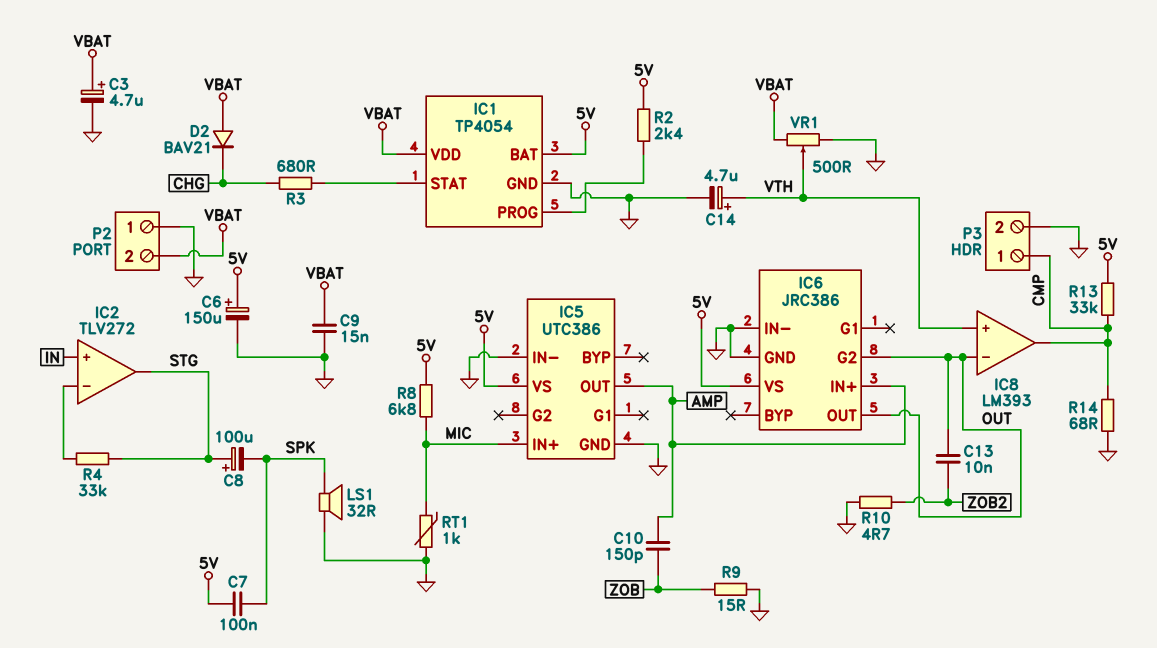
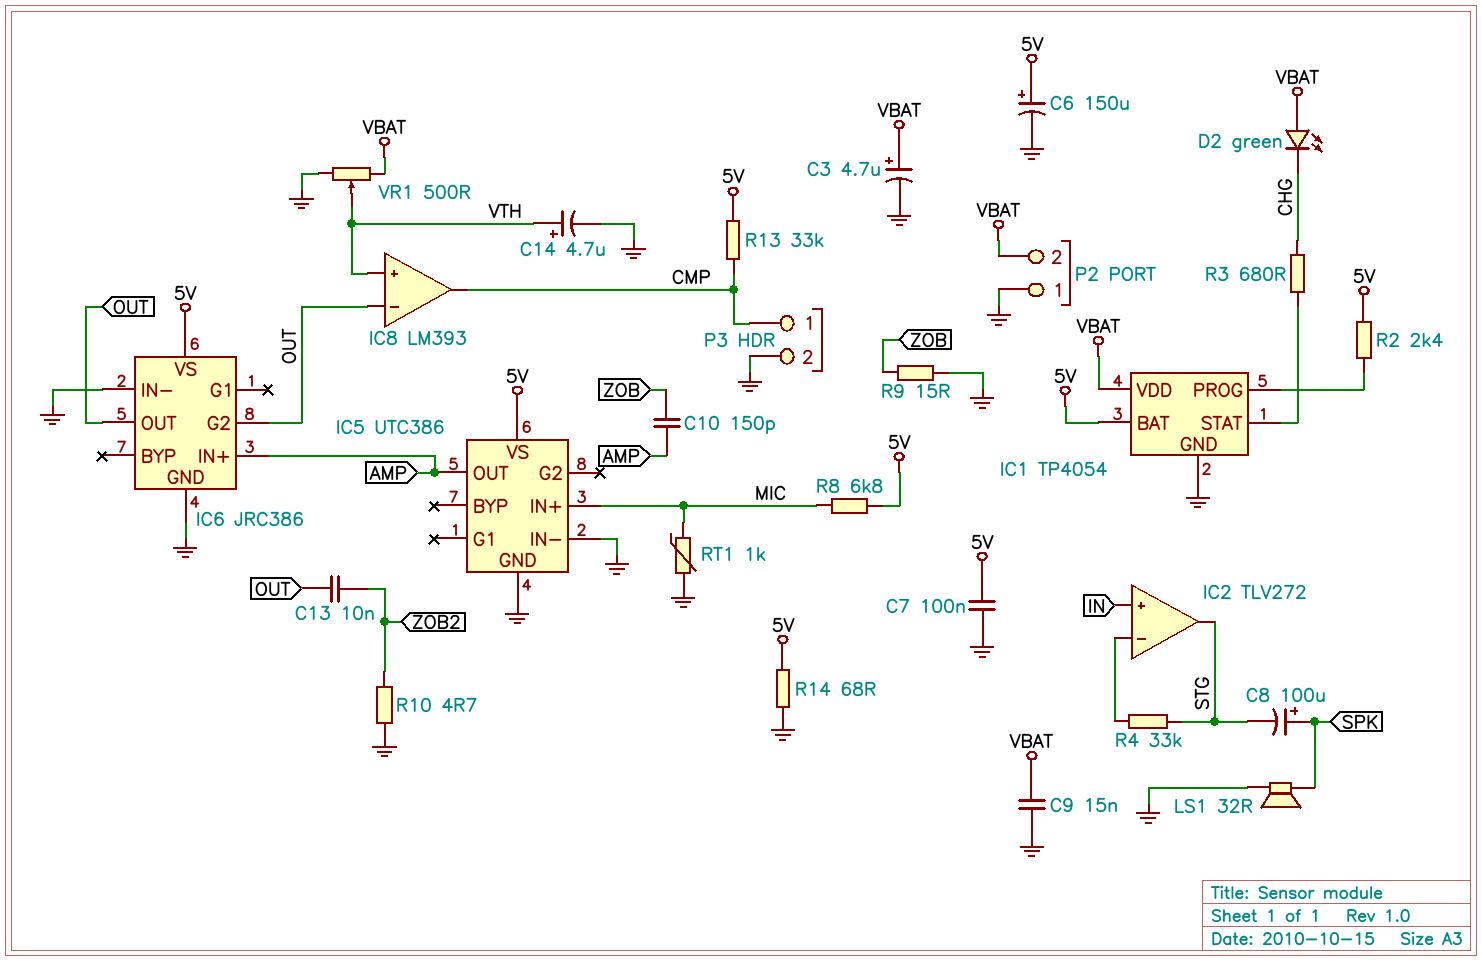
C7: 100nF (5V, SPK) -> 100nF (5V, GND)
C8: 100uF (plus STG, minus SPK) -> 100uF (plus SPK, minus STG)
D2: diode BAV21 (A VBAT, K CHG) -> LED green (A VBAT, K CHG)
R14: 68 (CMP, GND) -> 68 (5V, GND)

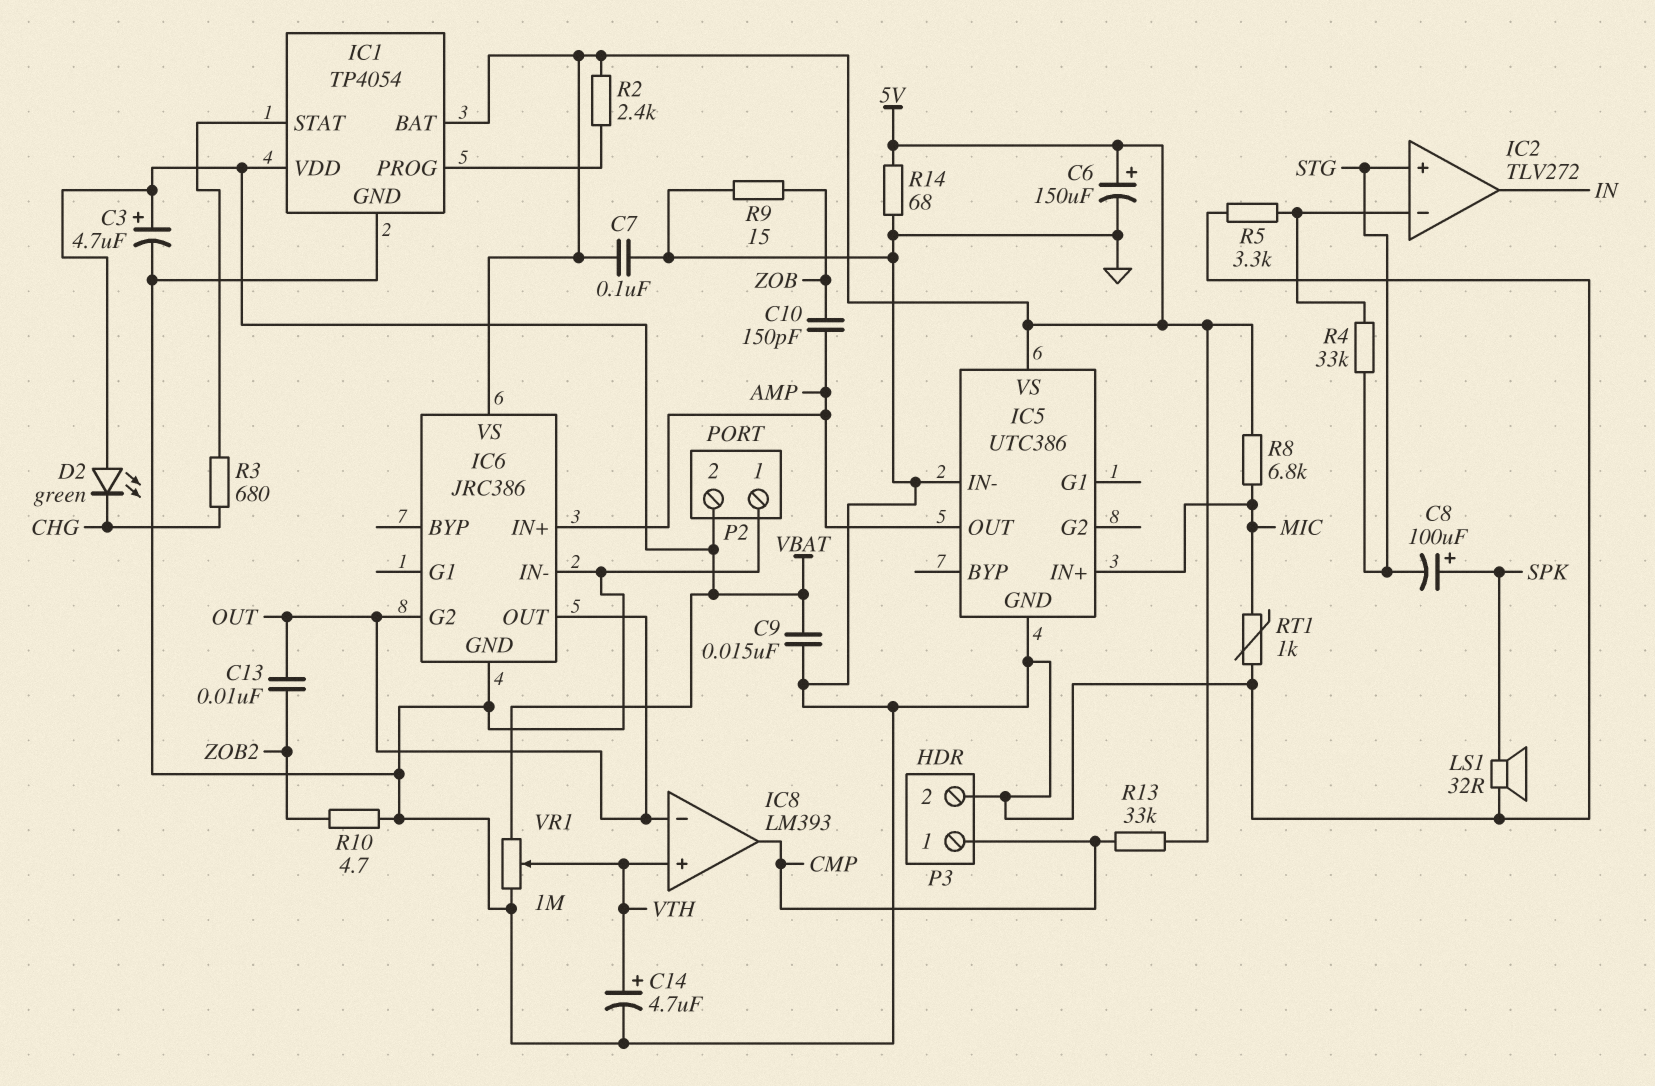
IC2 pin in+: IN -> STG
IC2 pin out: STG -> IN
R5: none -> 3.3k (GND, IC2/in-)
VR1: 500 (GND, VBAT, wiper VTH) -> 1M (GND, VBAT, wiper VTH)

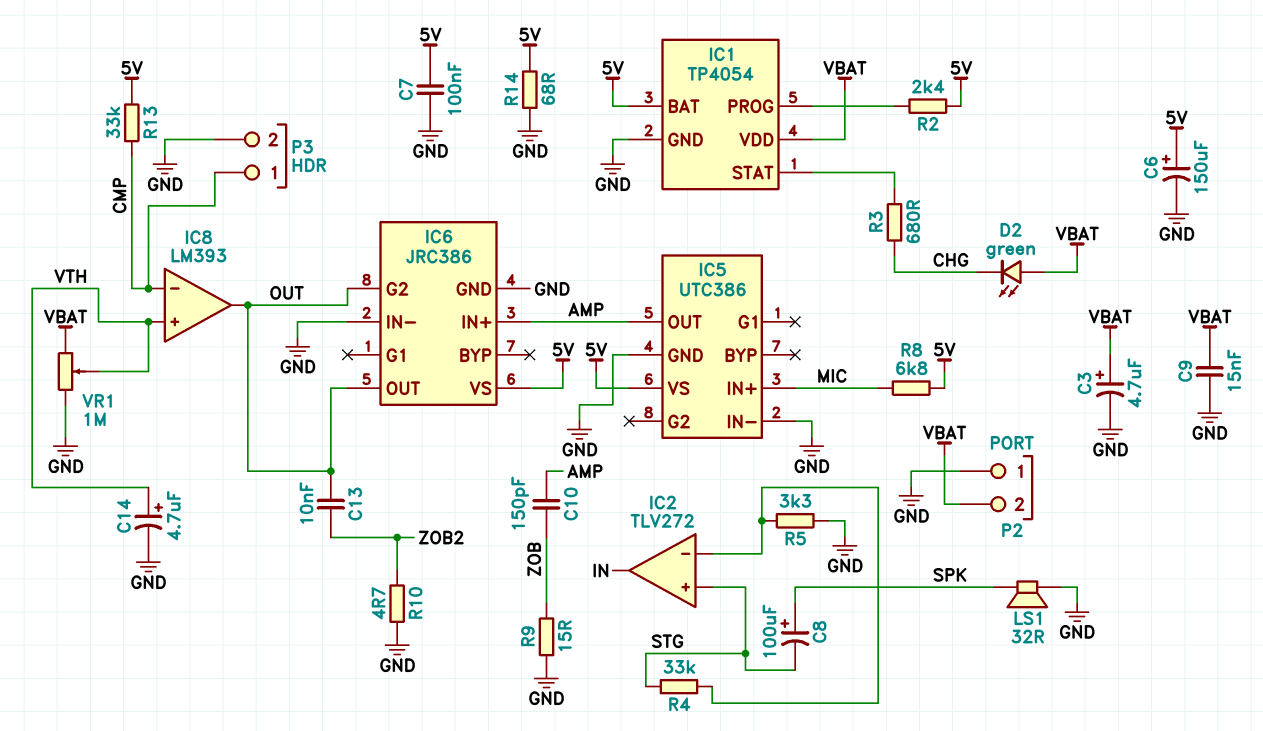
IC8 pin in-: OUT -> CMP
IC8 pin out: CMP -> OUT
RT1: 1k (GND, MIC) -> none

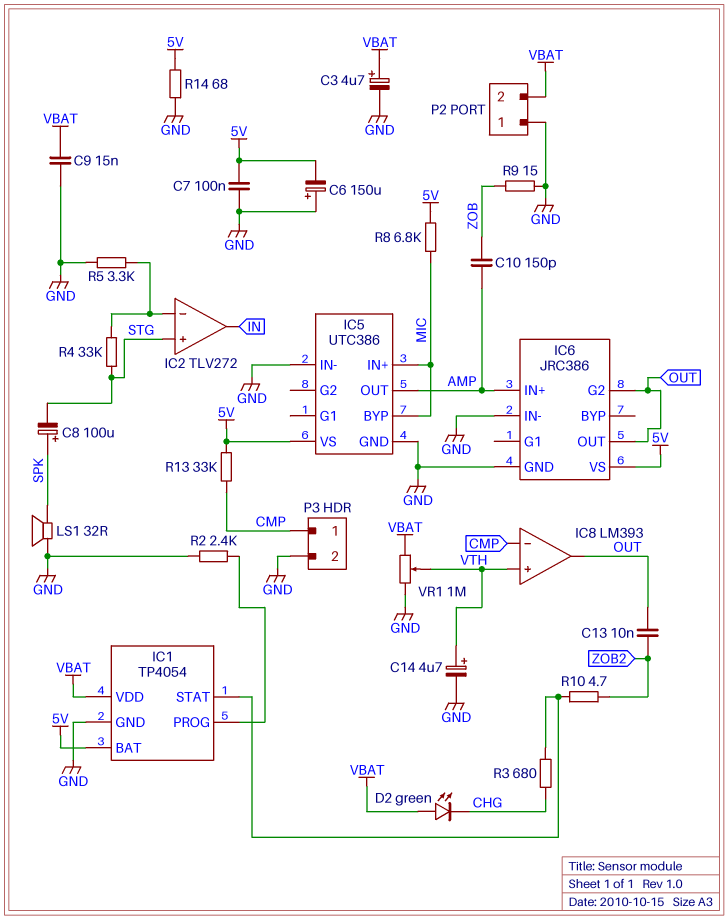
C6: 150uF (plus 5V, minus GND) -> 150uF (plus GND, minus 5V)
IC5 pin BYP: none -> MIC
R2: 2.4k (5V, IC1/PROG) -> 2.4k (GND, IC1/PROG)
R10: 4.7 (GND, ZOB2) -> 4.7 (IC1/STAT, ZOB2)

